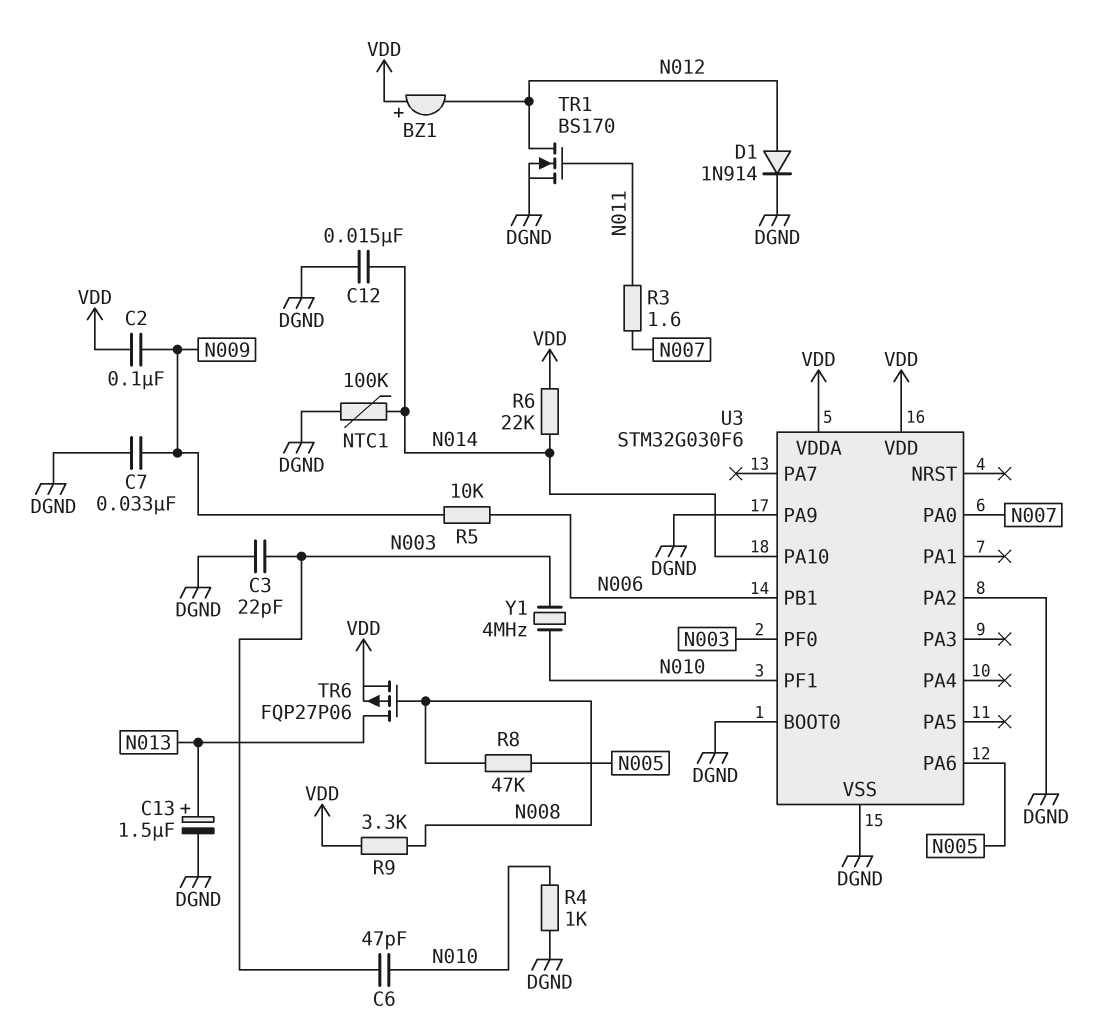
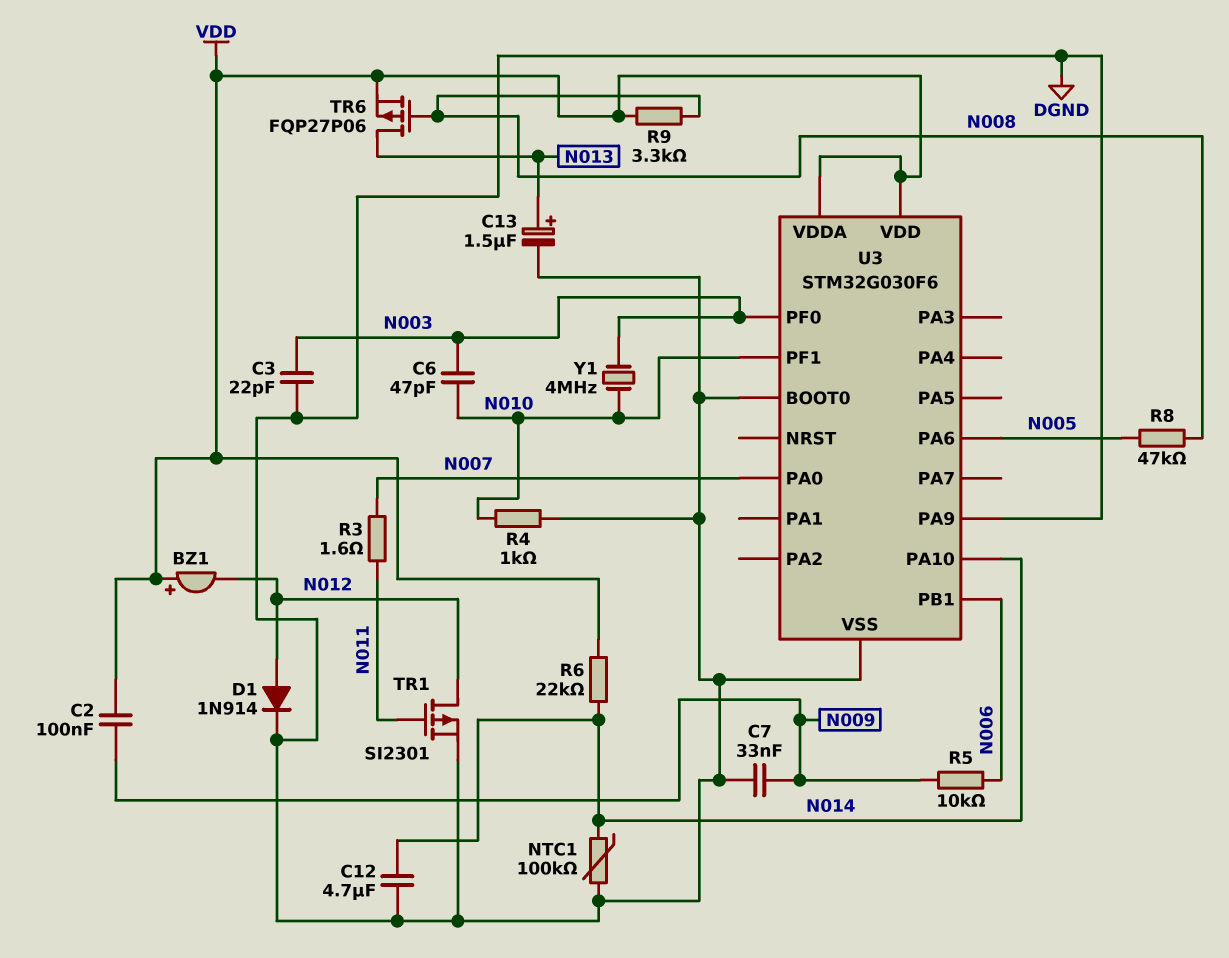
C12: 15nF (DGND, N014) -> 4.7uF (DGND, N014)
TR1: NMOS BS170 (G N011, D N012, S DGND) -> PMOS SI2301 (G N011, D N012, S DGND)
U3 pin PA2: DGND -> none

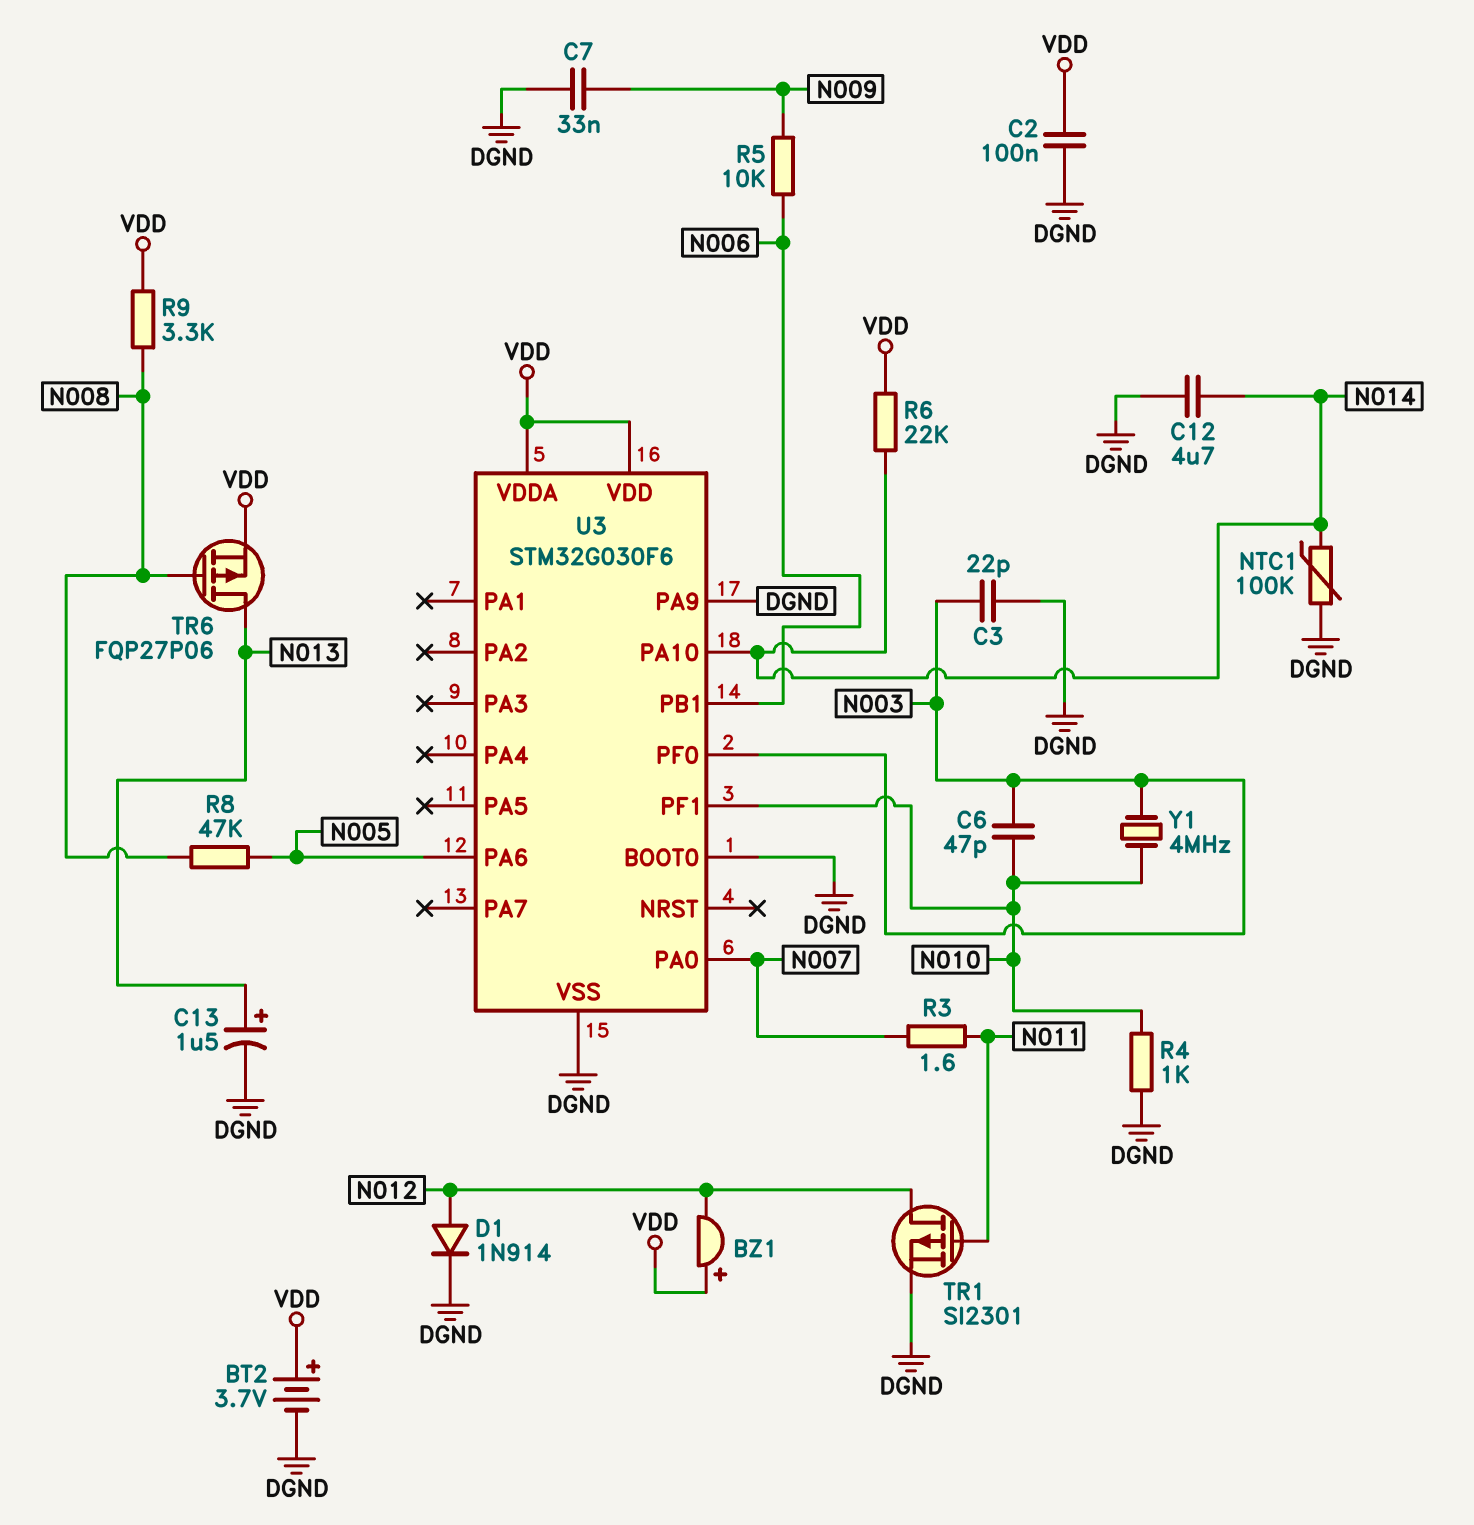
BT2: none -> 3.7V (plus VDD, minus DGND)
C2: 100nF (N009, VDD) -> 100nF (DGND, VDD)

